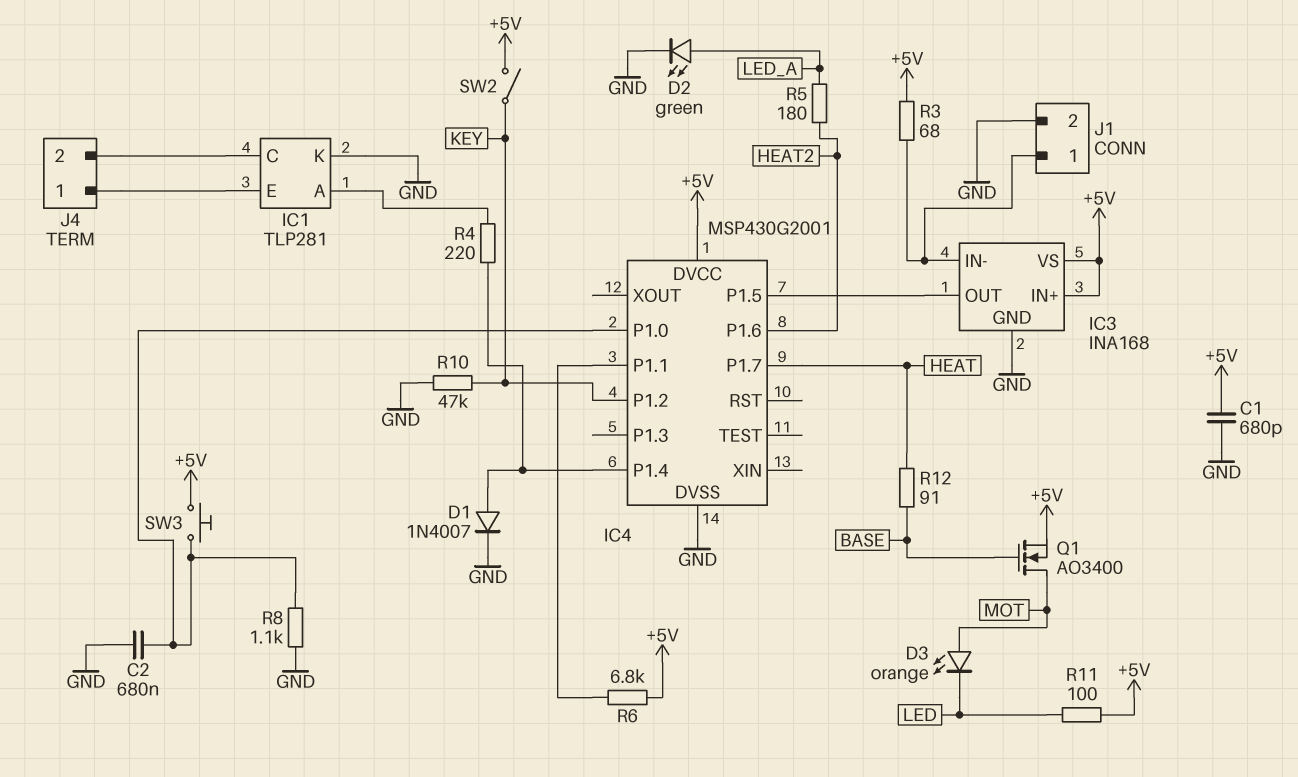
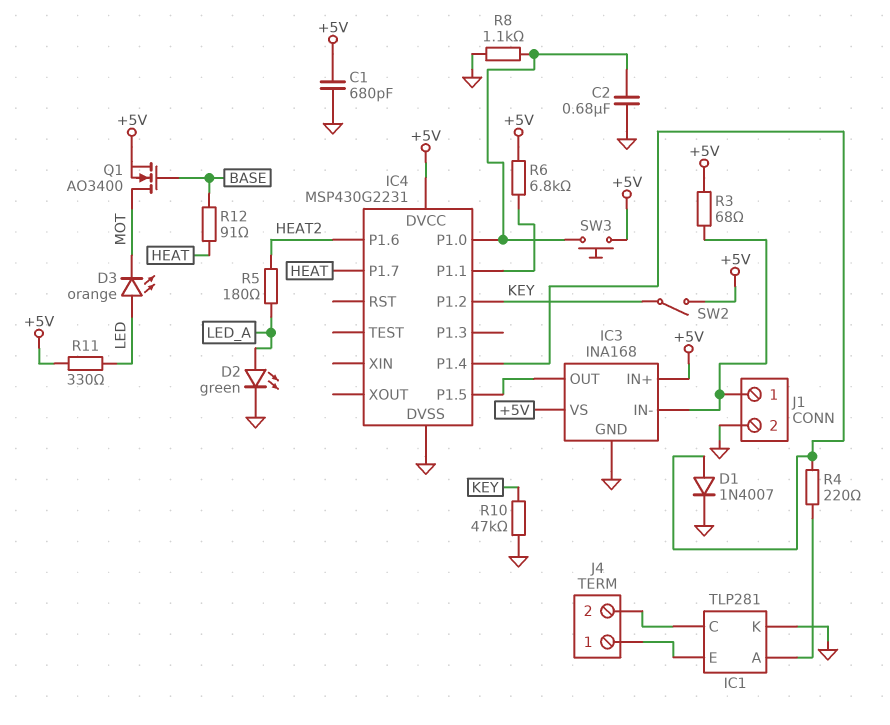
D3: LED orange (A MOT, K LED) -> LED orange (A LED, K MOT)
IC4: MSP430G2001 -> MSP430G2231
R11: 100 (+5V, LED) -> 330 (+5V, LED)

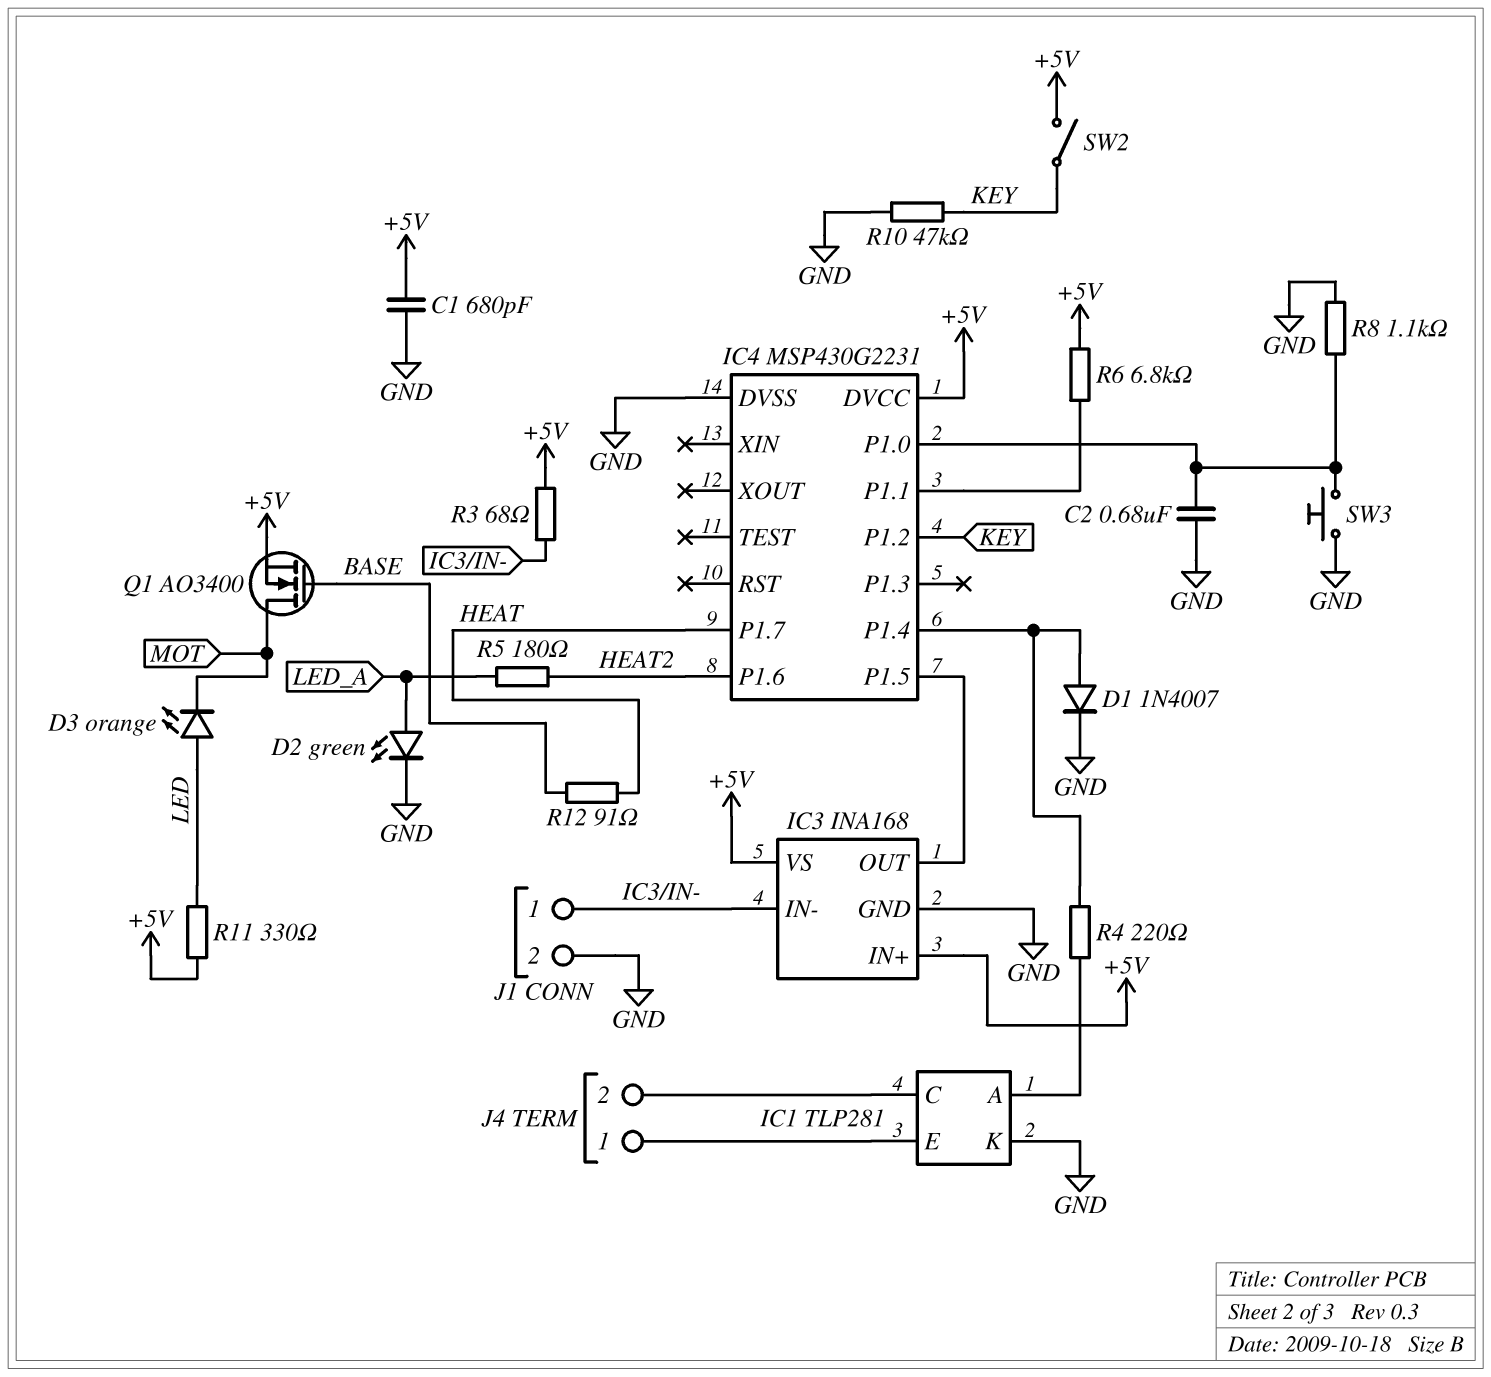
SW3: button (+5V, IC4/P1.0) -> button (GND, IC4/P1.0)

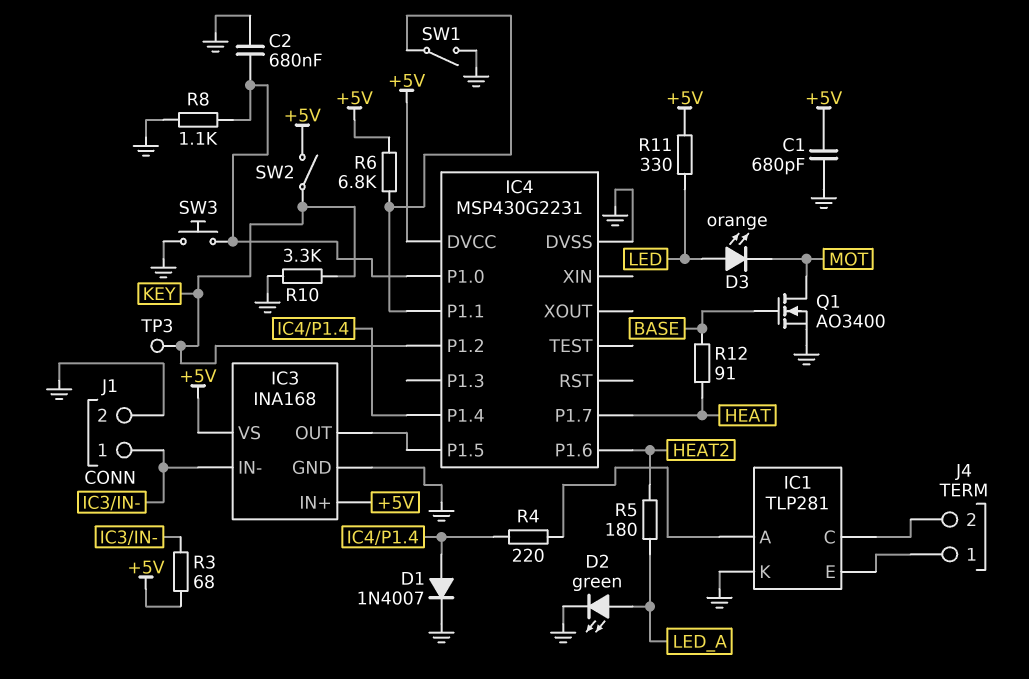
Q1: NMOS AO3400 (G BASE, D MOT, S +5V) -> NMOS AO3400 (G BASE, D MOT, S GND)
R10: 47k (GND, KEY) -> 3.3k (GND, KEY)
SW1: none -> switch (GND, IC4/P1.1)
TP3: none -> test point (KEY)

